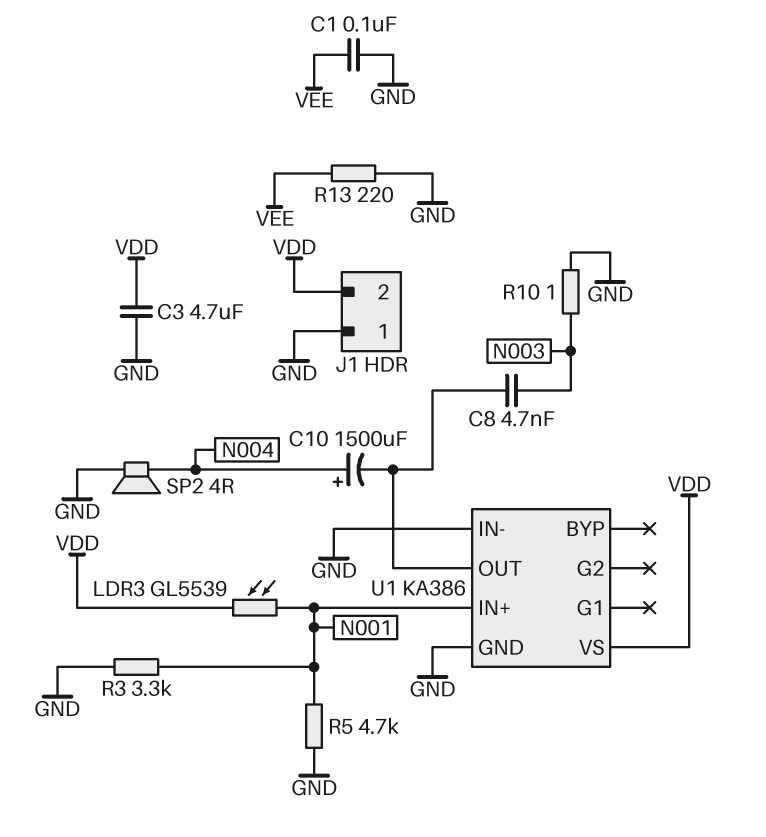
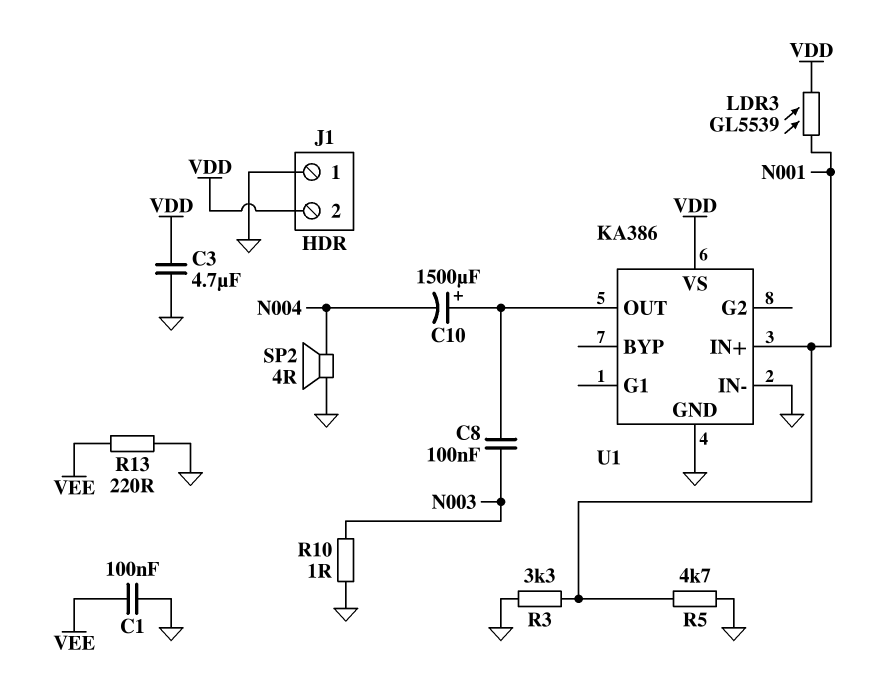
C8: 4.7nF (N003, U1/OUT) -> 100nF (N003, U1/OUT)
C10: 1500uF (plus N004, minus U1/OUT) -> 1500uF (plus U1/OUT, minus N004)

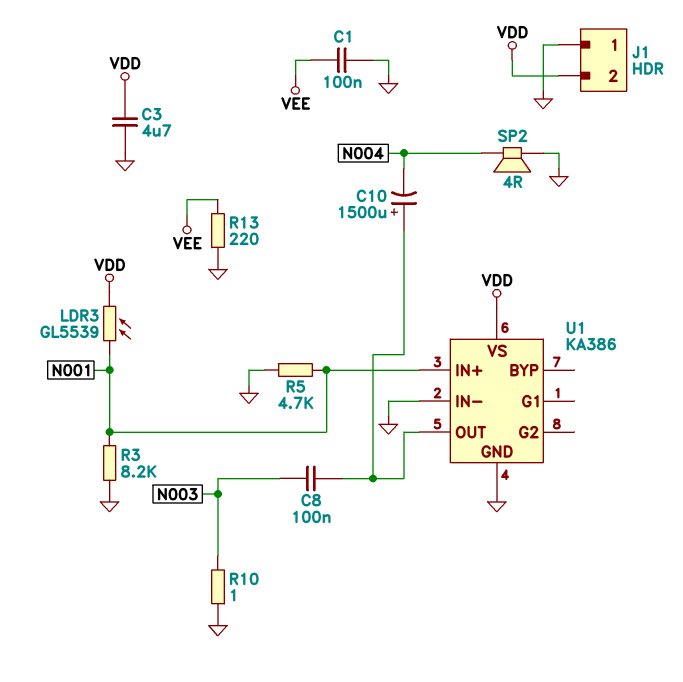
R3: 3.3k (GND, N001) -> 8.2k (GND, N001)

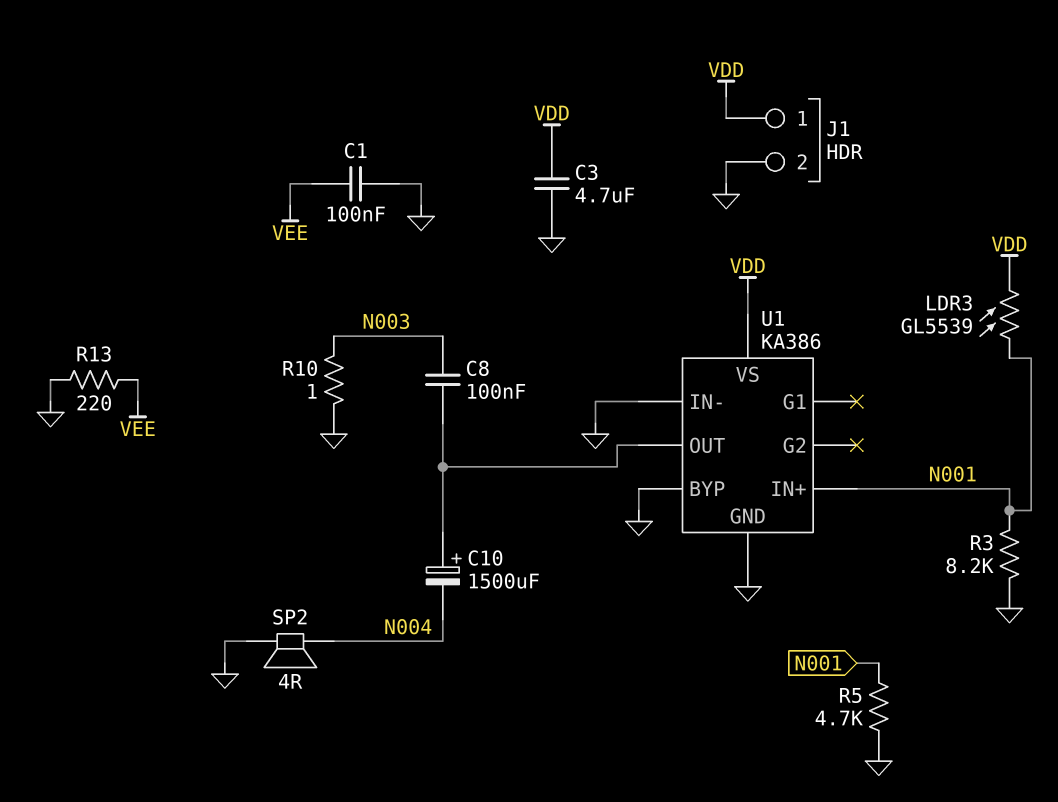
J1 pin 1: GND -> VDD
J1 pin 2: VDD -> GND
U1 pin BYP: none -> GND

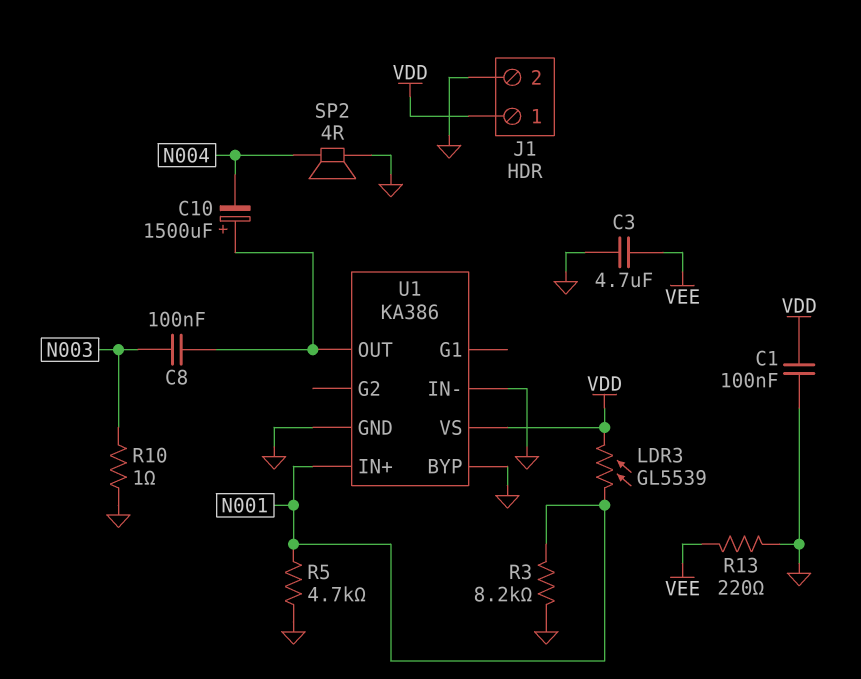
C1: 100nF (GND, VEE) -> 100nF (GND, VDD)
C3: 4.7uF (GND, VDD) -> 4.7uF (GND, VEE)

